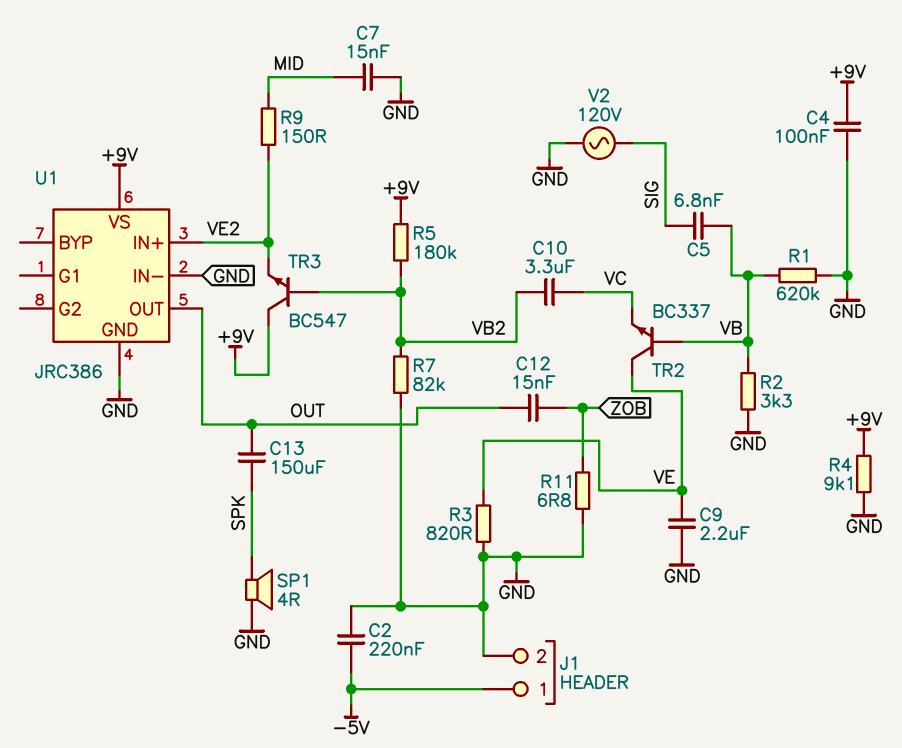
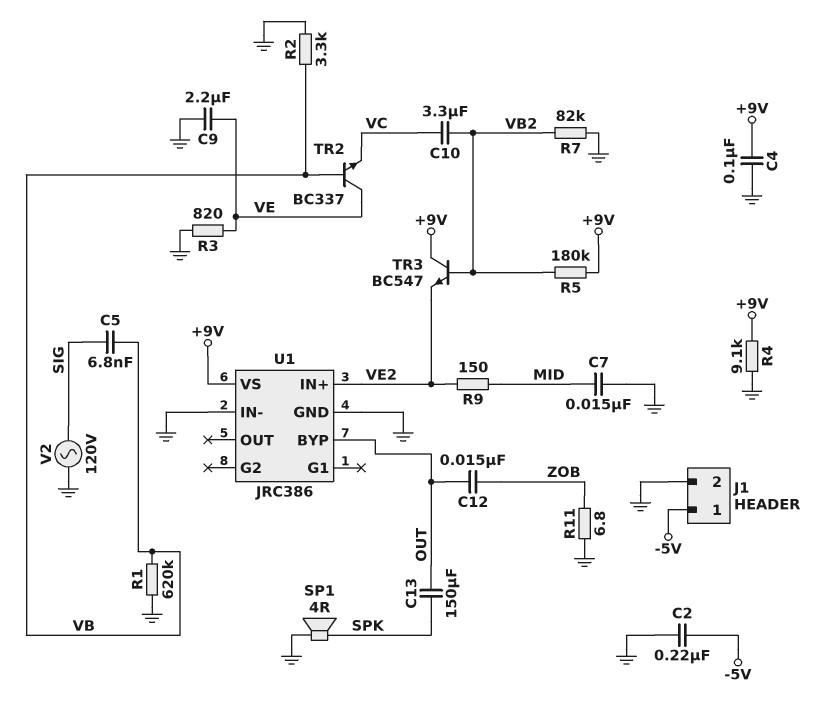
U1 pin BYP: none -> OUT
U1 pin OUT: OUT -> none

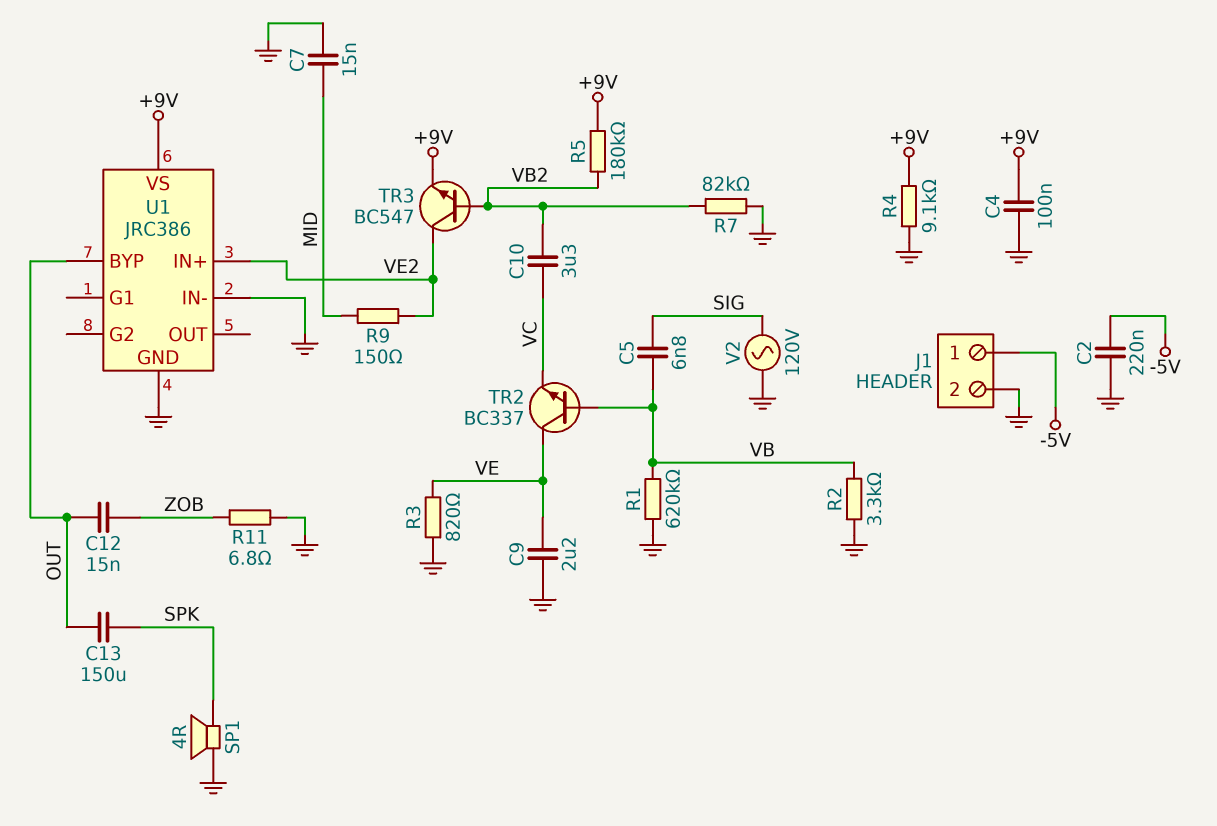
TR3: NPN BC547 (B VB2, C +9V, E VE2) -> NPN BC547 (B VB2, C VE2, E +9V)

